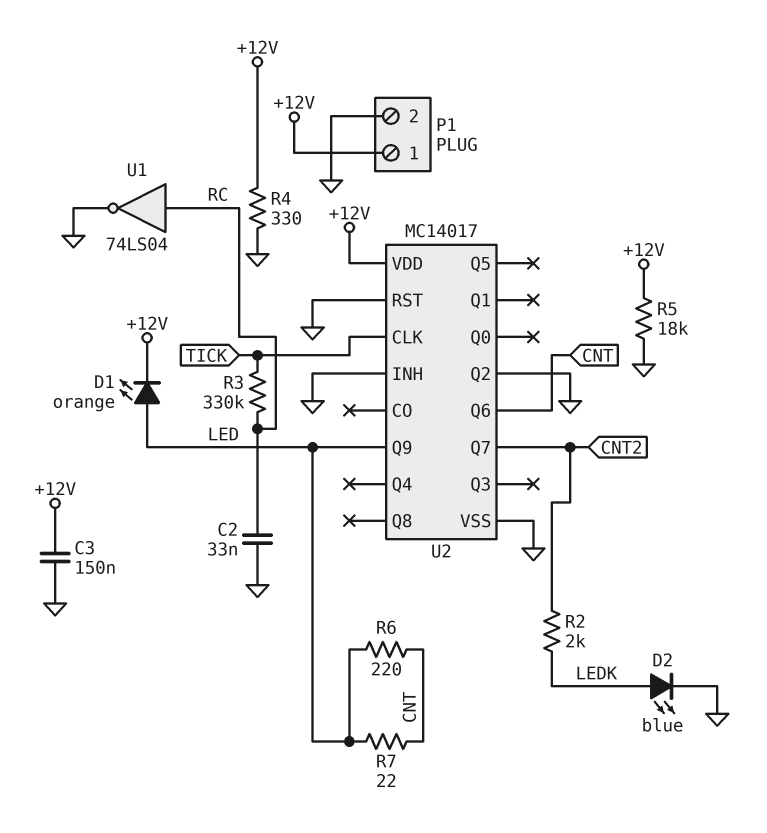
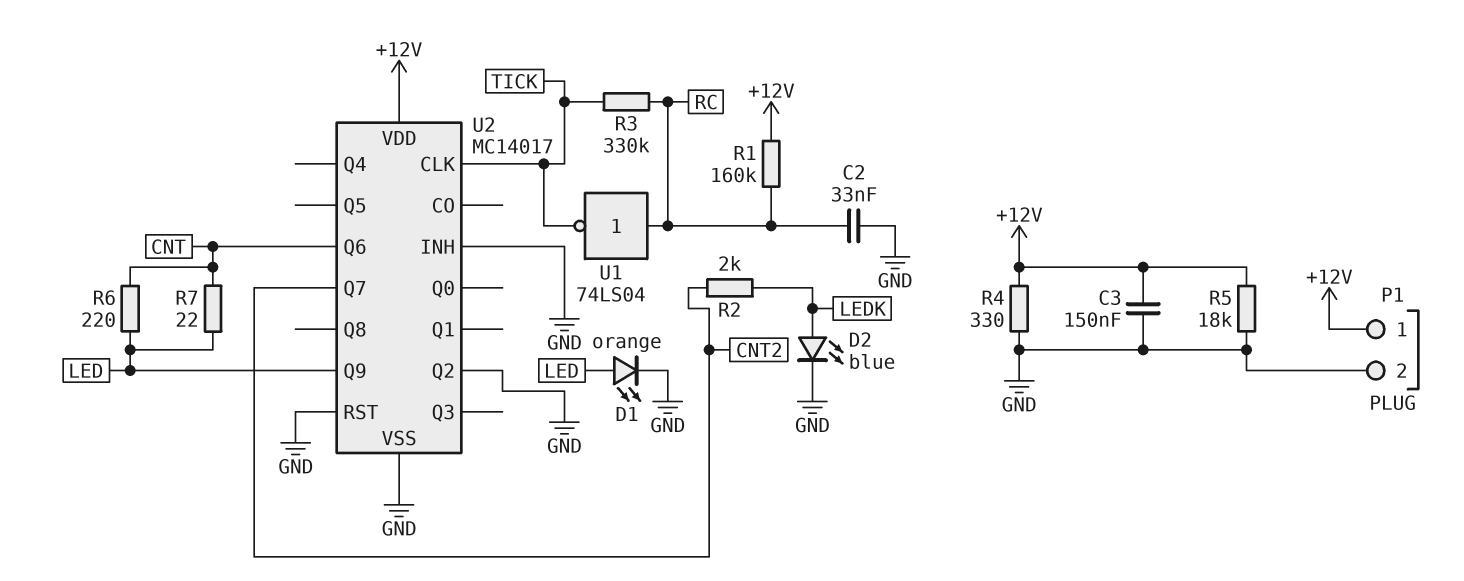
D1: LED orange (A LED, K +12V) -> LED orange (A LED, K GND)
R1: none -> 160k (+12V, RC)
U1: NOT 74LS04 (in RC, out GND) -> NOT 74LS04 (in RC, out TICK)

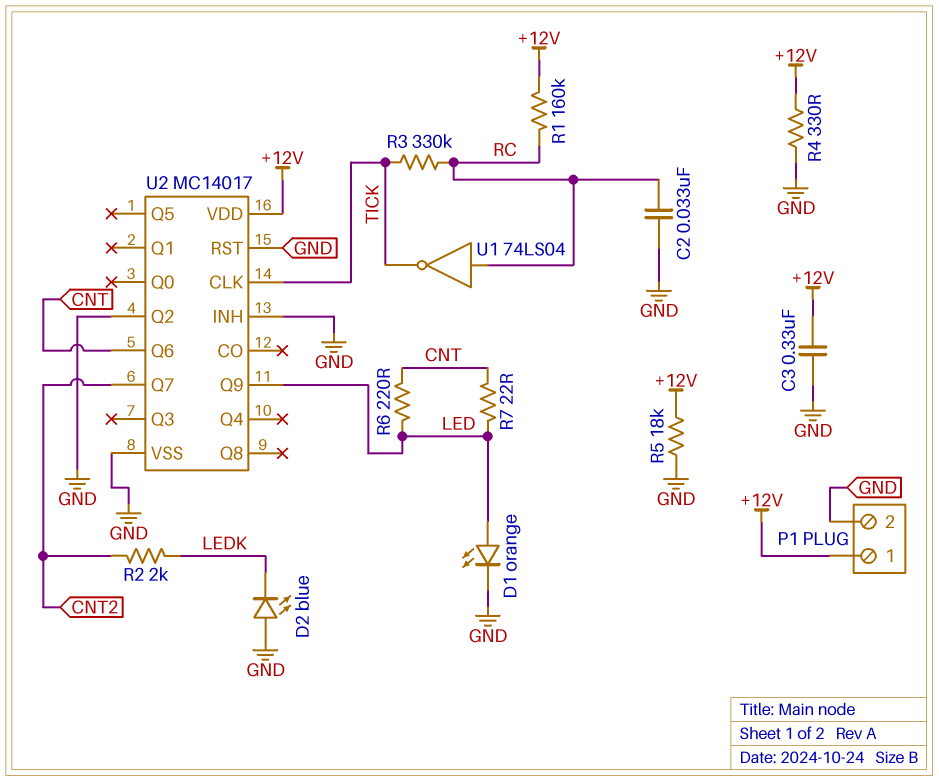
C3: 150nF (+12V, GND) -> 330nF (+12V, GND)
D2: LED blue (A LEDK, K GND) -> LED blue (A GND, K LEDK)

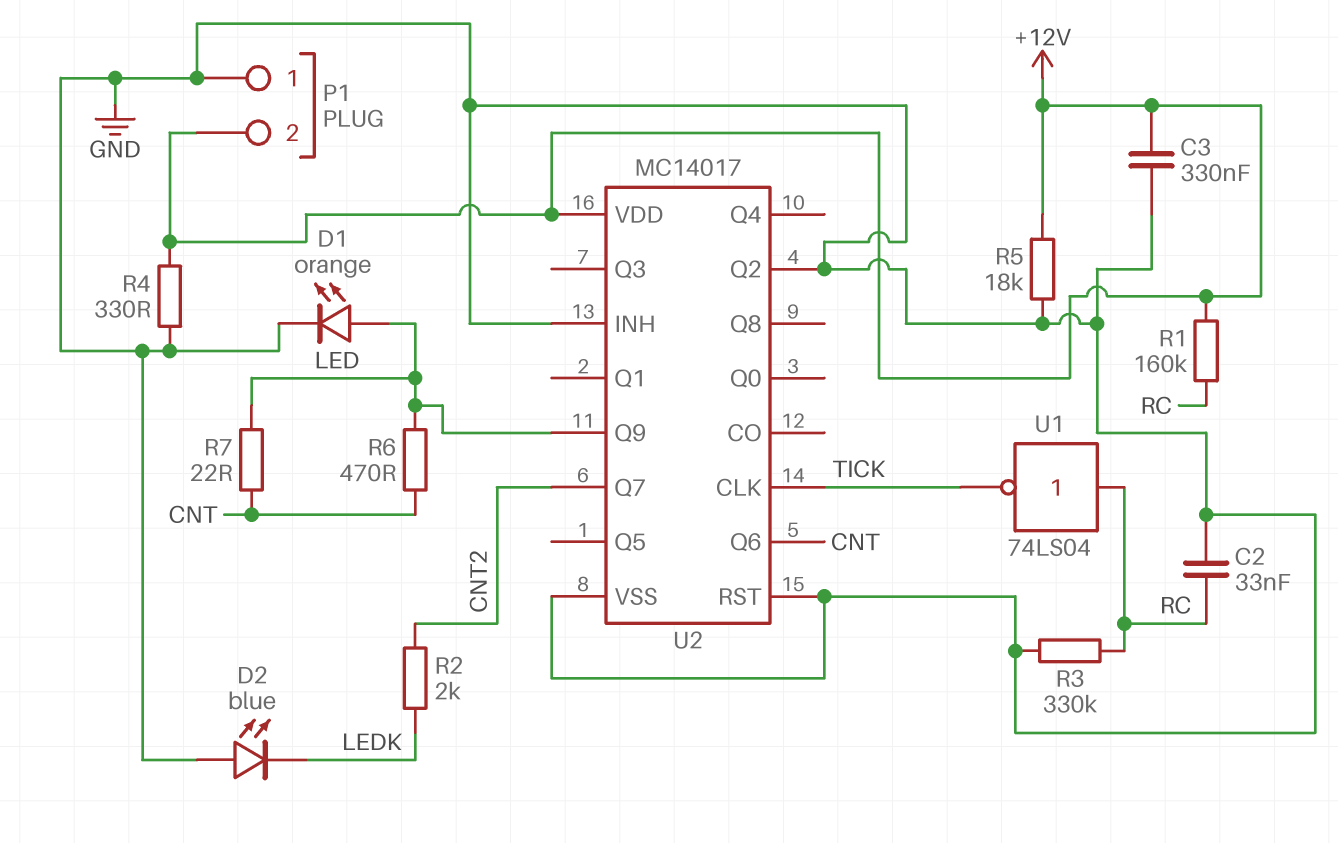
P1 pin 1: +12V -> GND
P1 pin 2: GND -> +12V
R3: 330k (RC, TICK) -> 330k (GND, RC)
R6: 220 (CNT, LED) -> 470 (CNT, LED)

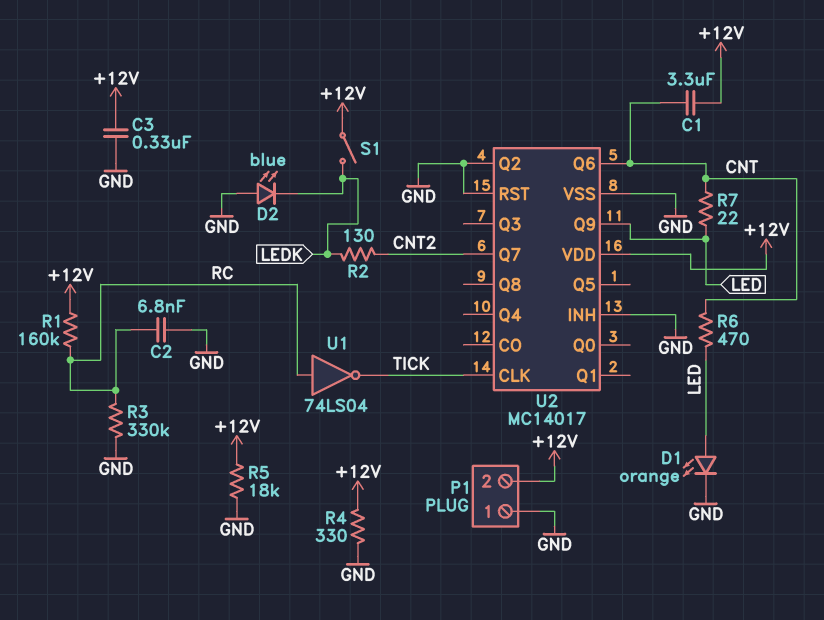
C1: none -> 3.3uF (+12V, CNT)
C2: 33nF (GND, RC) -> 6.8nF (GND, RC)
R2: 2k (CNT2, LEDK) -> 130 (CNT2, LEDK)
S1: none -> switch (+12V, LEDK)

